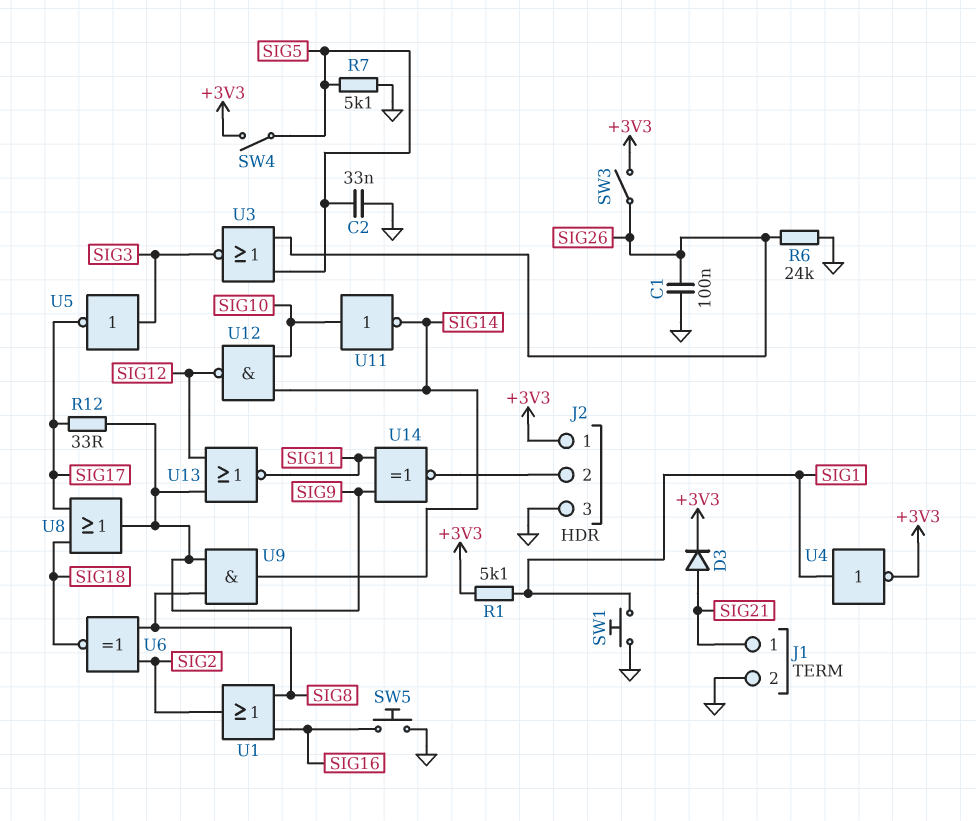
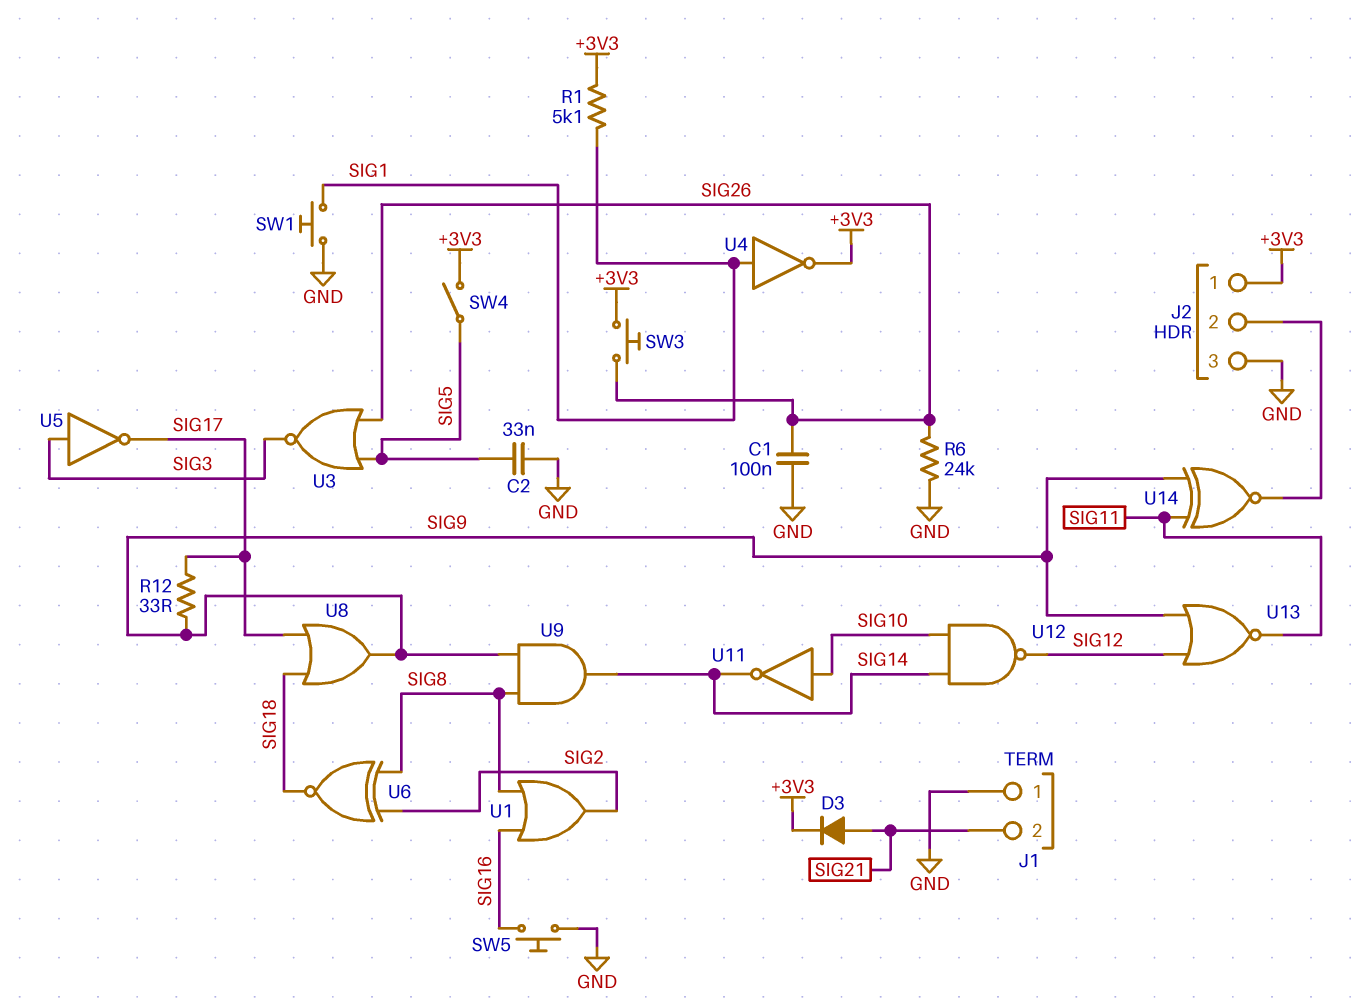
J1 pin 1: SIG21 -> GND
J1 pin 2: GND -> SIG21
R7: 5.1k (GND, SIG5) -> none
SW3: switch (+3V3, SIG26) -> button (+3V3, SIG26)

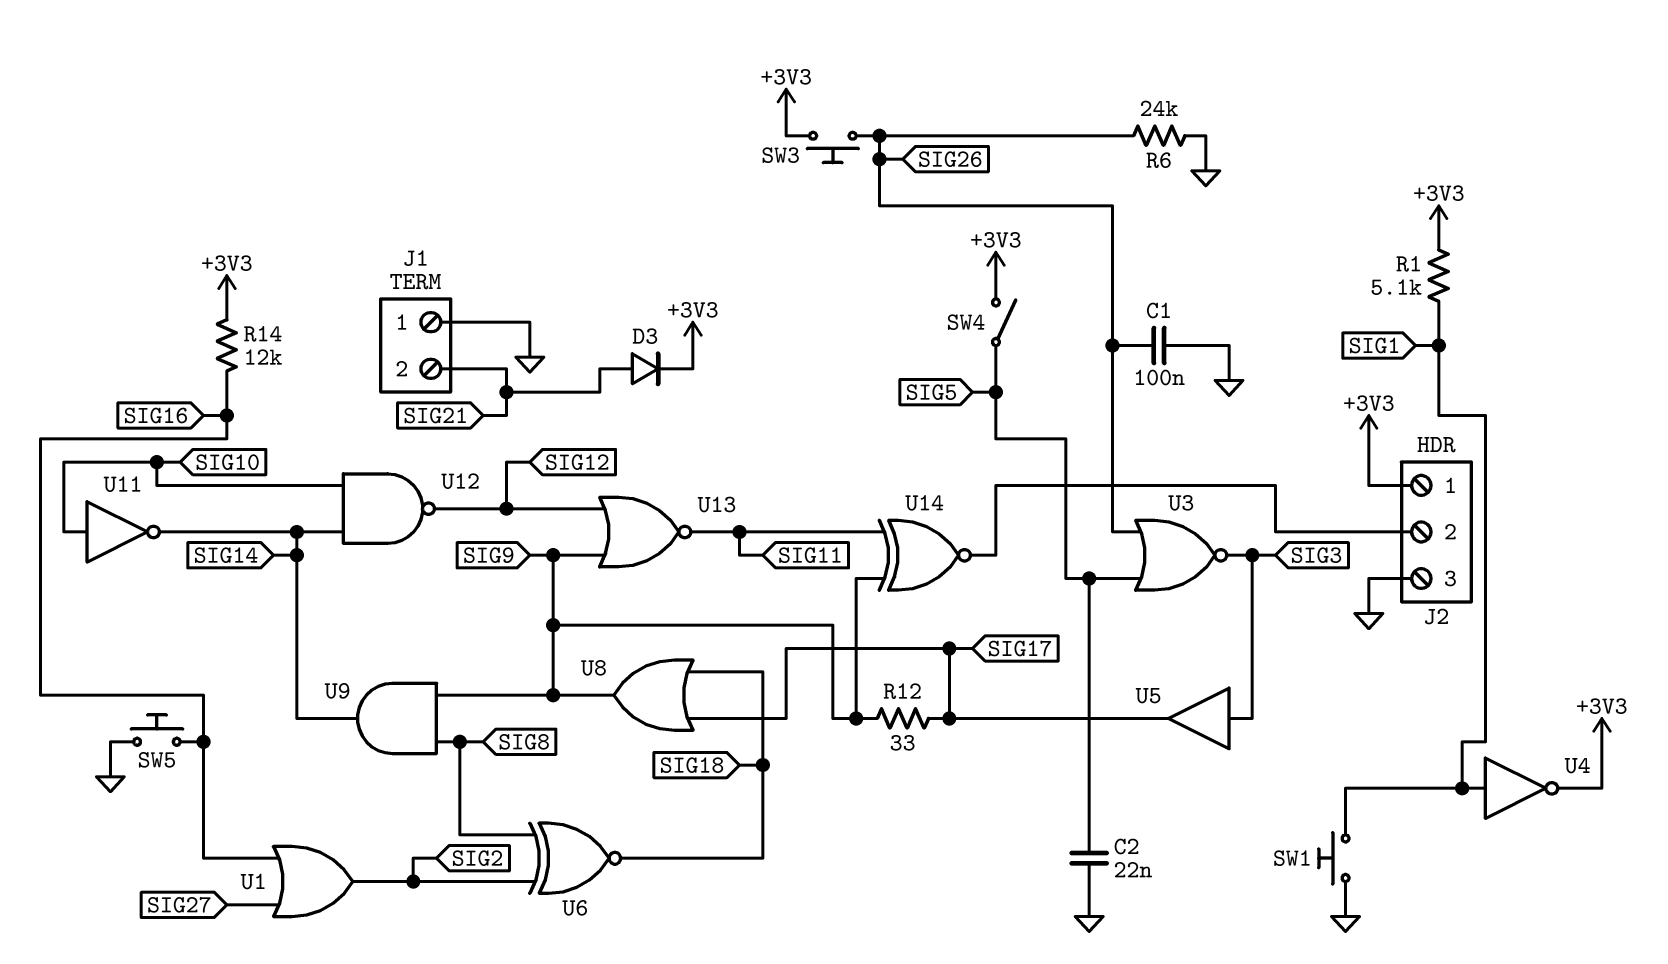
C2: 33nF (GND, SIG5) -> 22nF (GND, SIG5)
R14: none -> 12k (+3V3, SIG16)
U1: OR (in SIG8, in SIG16, out SIG2) -> OR (in SIG16, in SIG27, out SIG2)
U5: NOT (in SIG3, out SIG17) -> buffer (in SIG3, out SIG17)

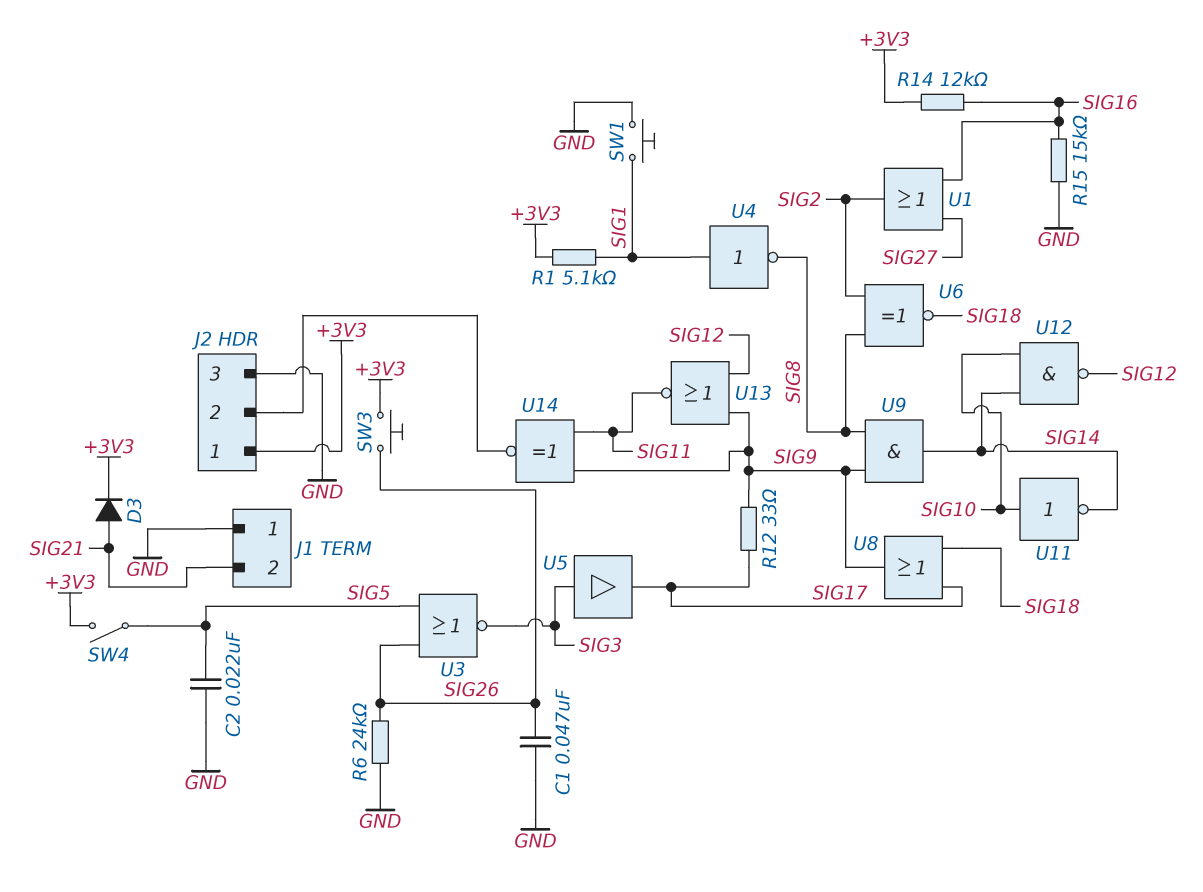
C1: 100nF (GND, SIG26) -> 47nF (GND, SIG26)
R15: none -> 15k (GND, SIG16)
SW5: button (GND, SIG16) -> none
U4: NOT (in SIG1, out +3V3) -> NOT (in SIG1, out SIG8)

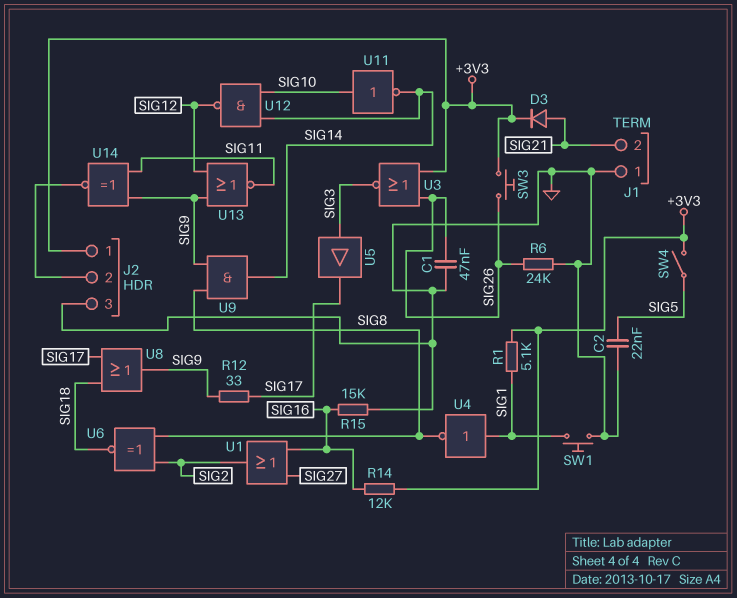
U3: NOR (in SIG5, in SIG26, out SIG3) -> NOR (in +3V3, in SIG26, out SIG3)

